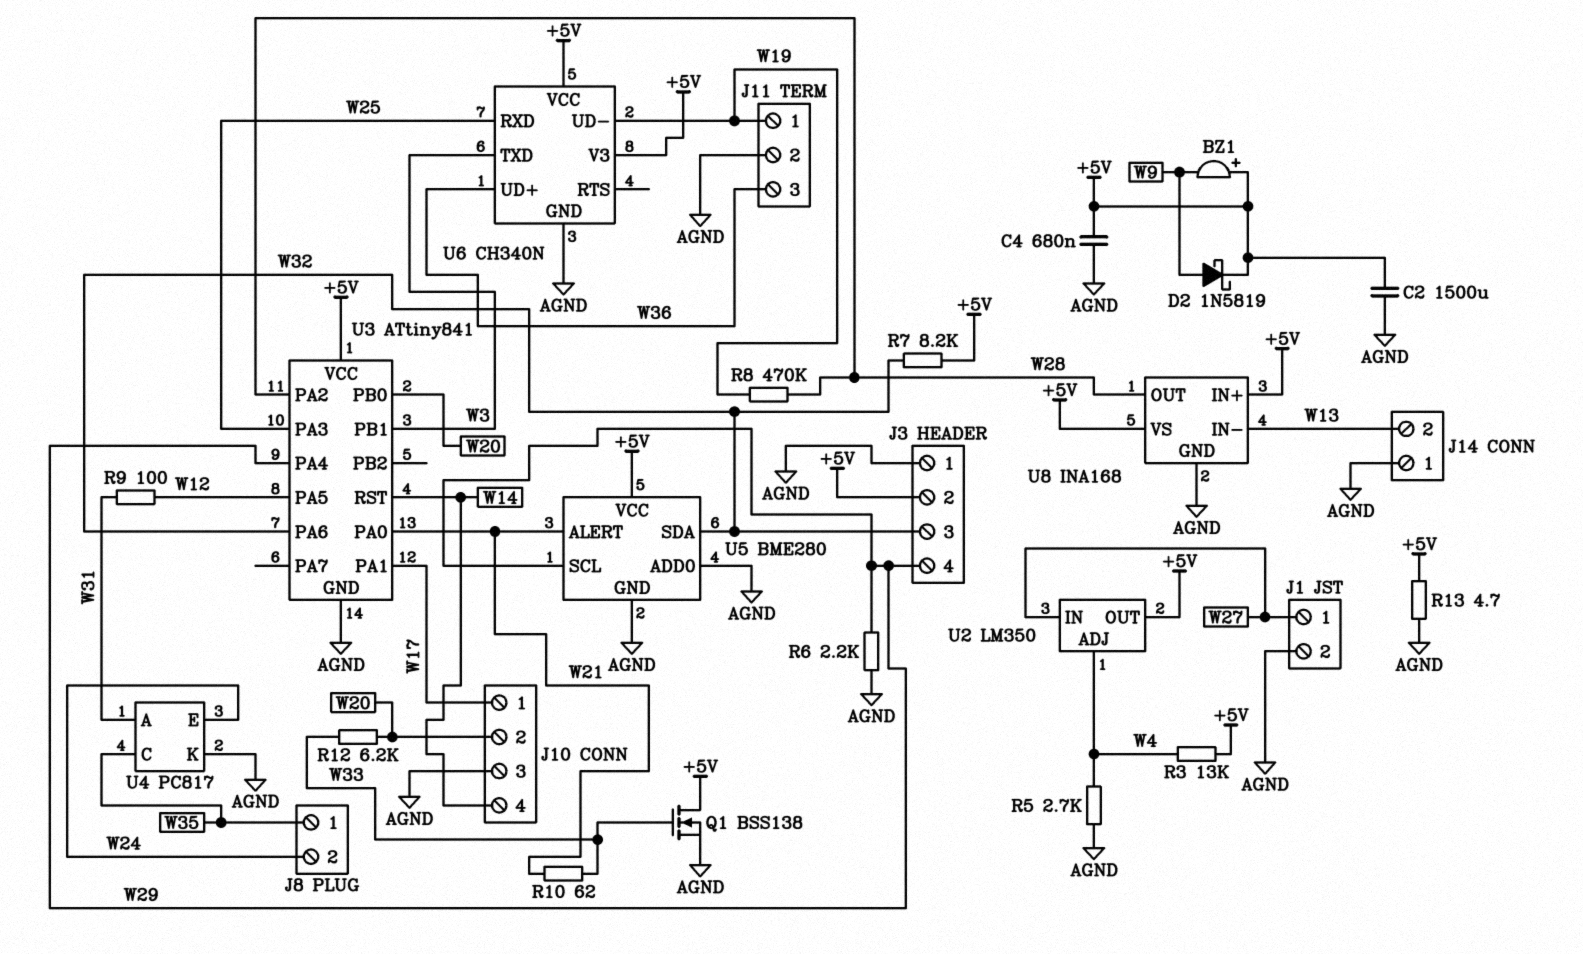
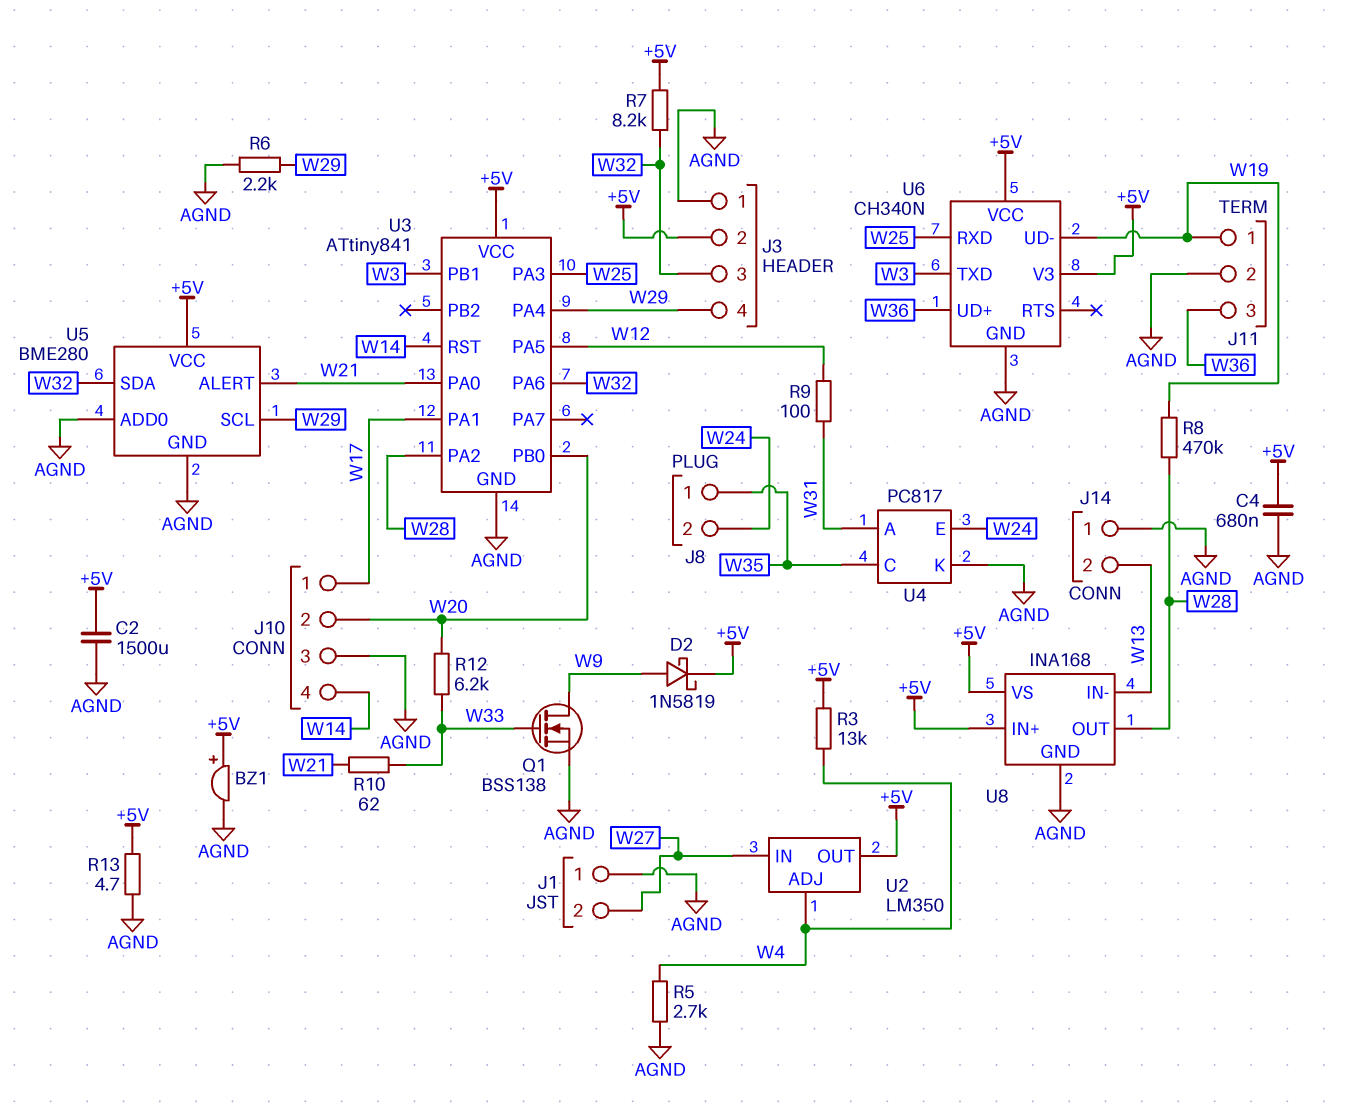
BZ1: buzzer (plus +5V, minus W9) -> buzzer (plus +5V, minus AGND)
J1 pin 1: W27 -> AGND
J1 pin 2: AGND -> W27
Q1: NMOS BSS138 (G W33, D +5V, S AGND) -> NMOS BSS138 (G W33, D W9, S AGND)

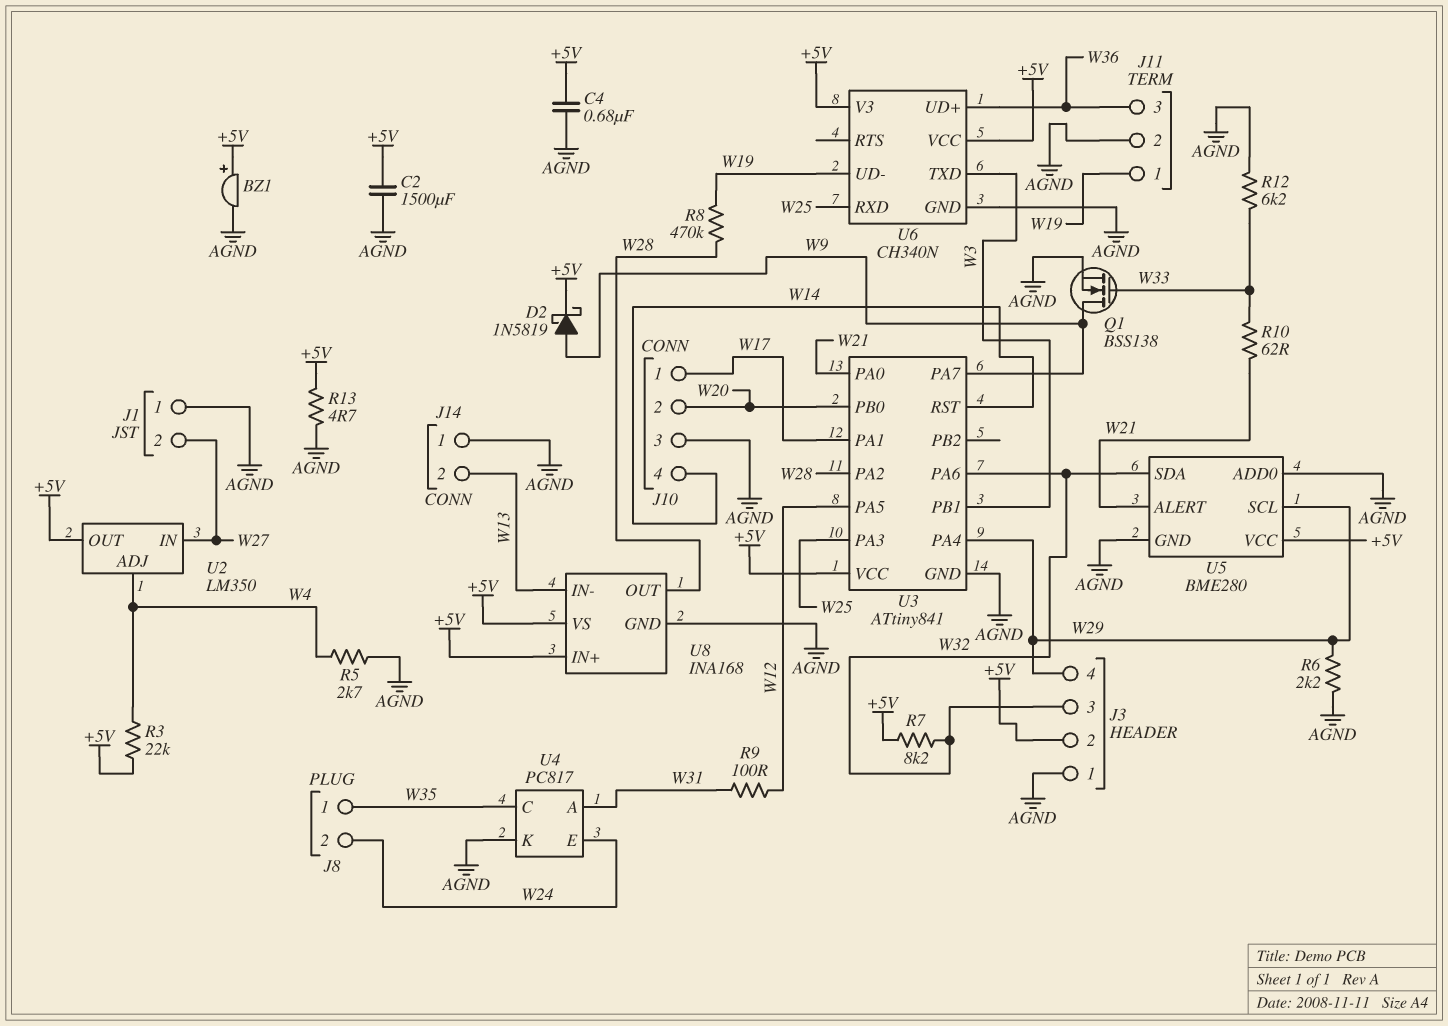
R3: 13k (+5V, W4) -> 22k (+5V, W4)
R12: 6.2k (W20, W33) -> 6.2k (AGND, W33)
U3 pin PA7: none -> W9

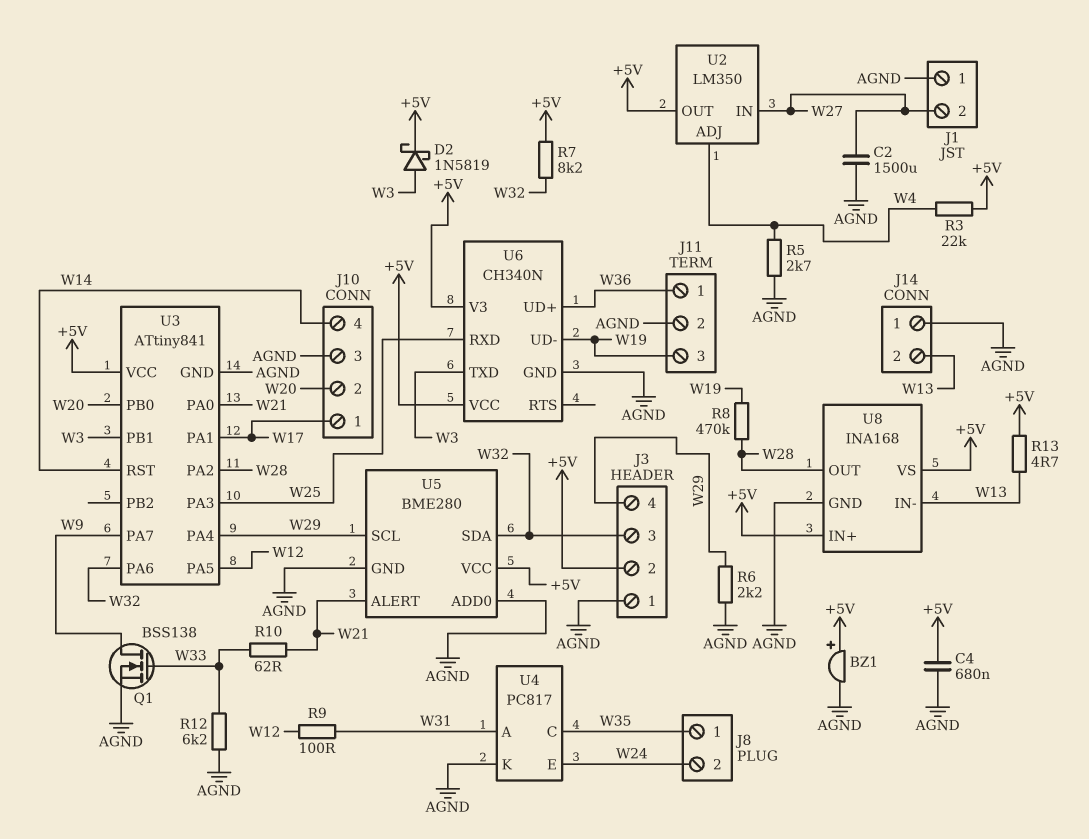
C2: 1500uF (+5V, AGND) -> 1500uF (AGND, W27)
D2: schottky 1N5819 (A W9, K +5V) -> schottky 1N5819 (A W3, K +5V)
J11 pin 1: W19 -> W36
J11 pin 3: W36 -> W19
R13: 4.7 (+5V, AGND) -> 4.7 (+5V, W13)

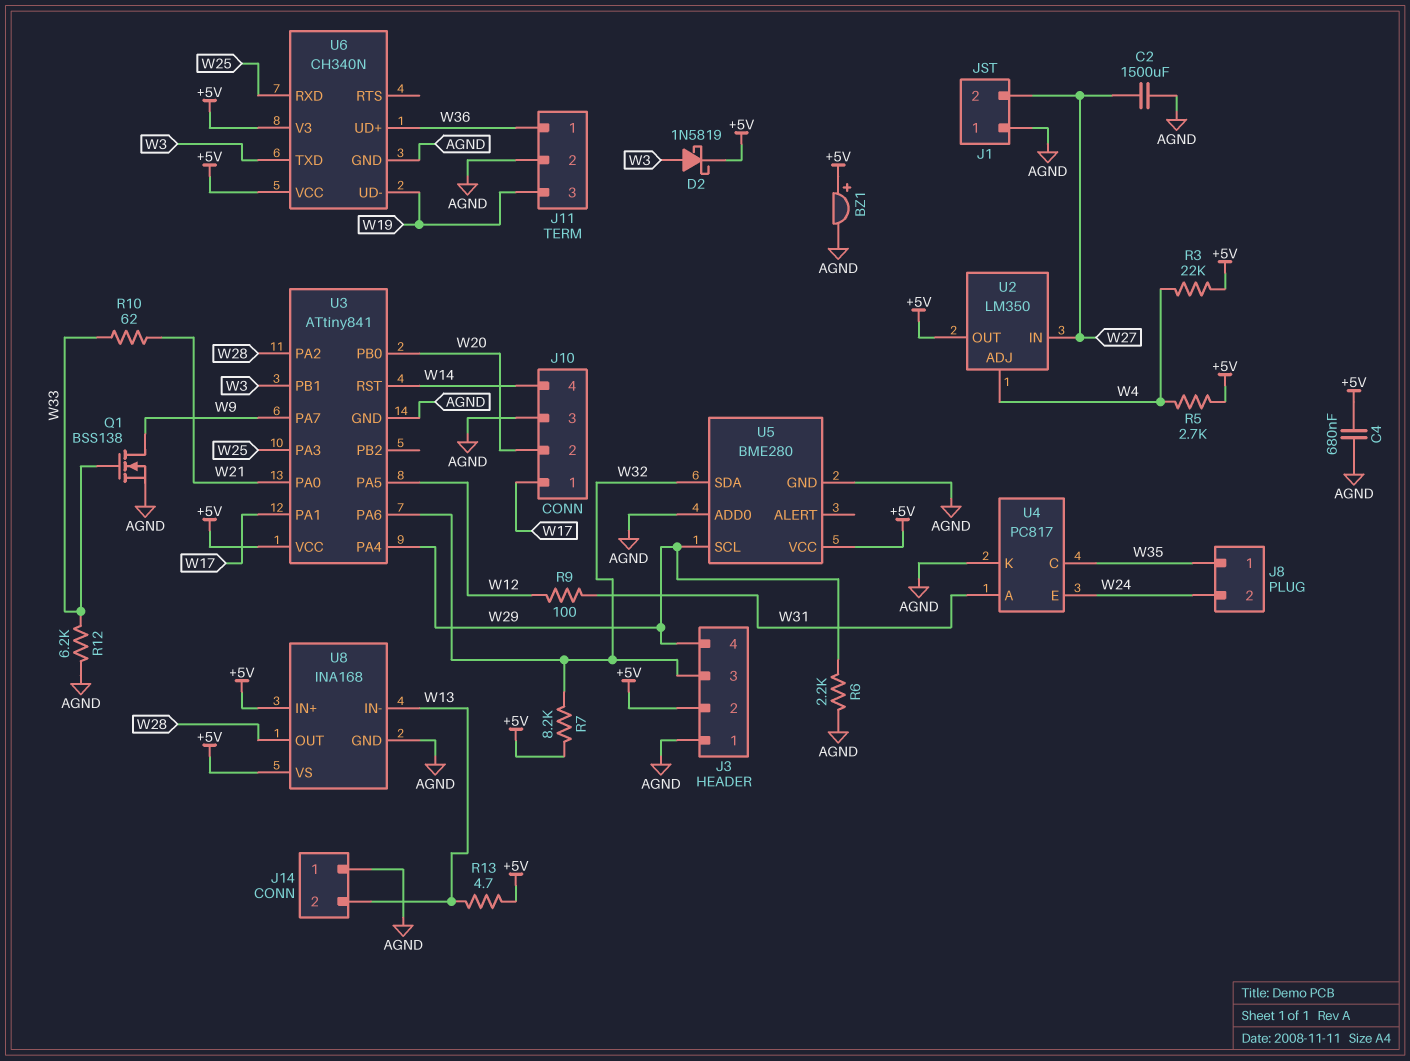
R5: 2.7k (AGND, W4) -> 2.7k (+5V, W4)
R8: 470k (W19, W28) -> none
U5 pin ALERT: W21 -> none

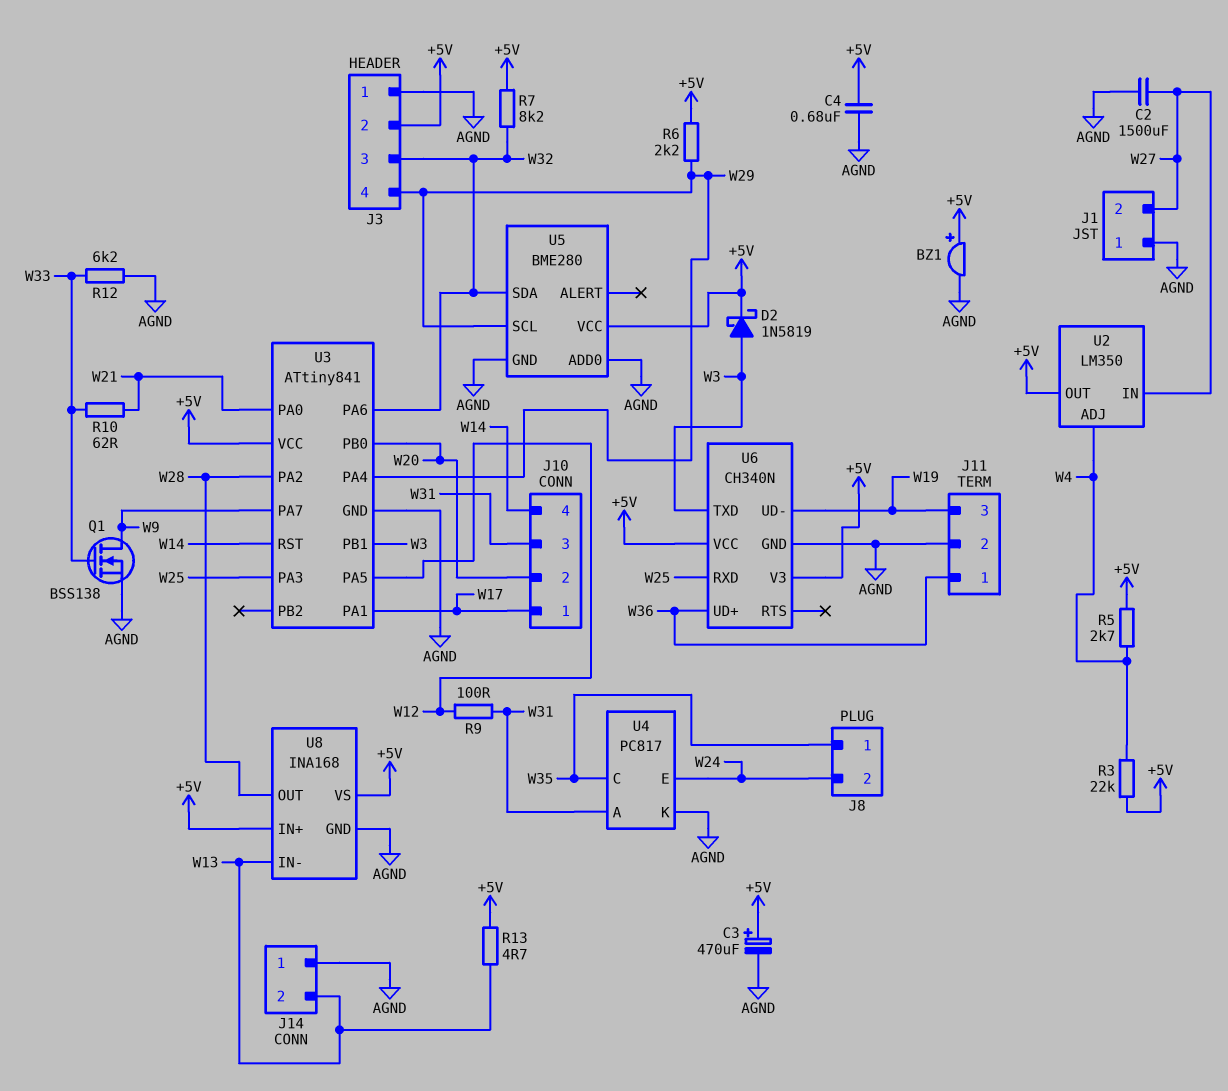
C3: none -> 470uF (plus +5V, minus AGND)
J10 pin 3: AGND -> W31
R6: 2.2k (AGND, W29) -> 2.2k (+5V, W29)

